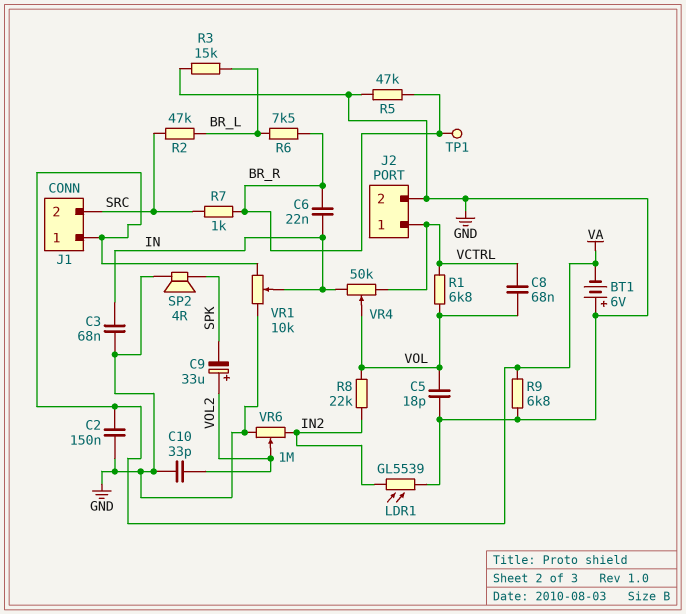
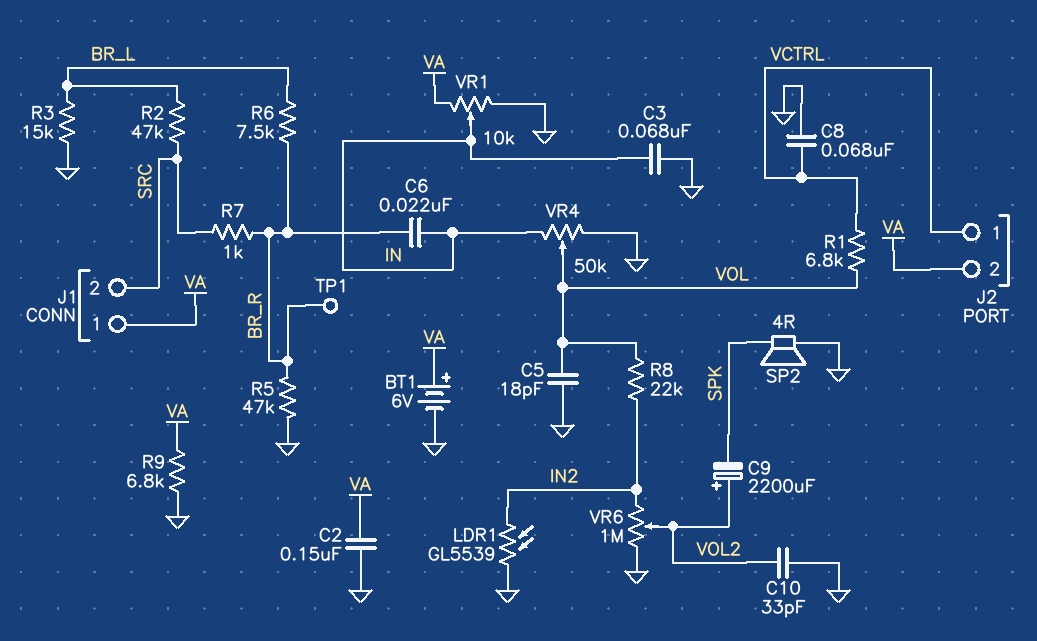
BT1: 6V (plus GND, minus VA) -> 6V (plus VA, minus GND)
C8: 68nF (VCTRL, VOL) -> 68nF (GND, VCTRL)
C9: 33uF (plus VOL2, minus SPK) -> 2200uF (plus VOL2, minus SPK)
J2 pin 2: GND -> VA
VR4: 50k (IN, VCTRL, wiper VOL) -> 50k (GND, IN, wiper VOL)

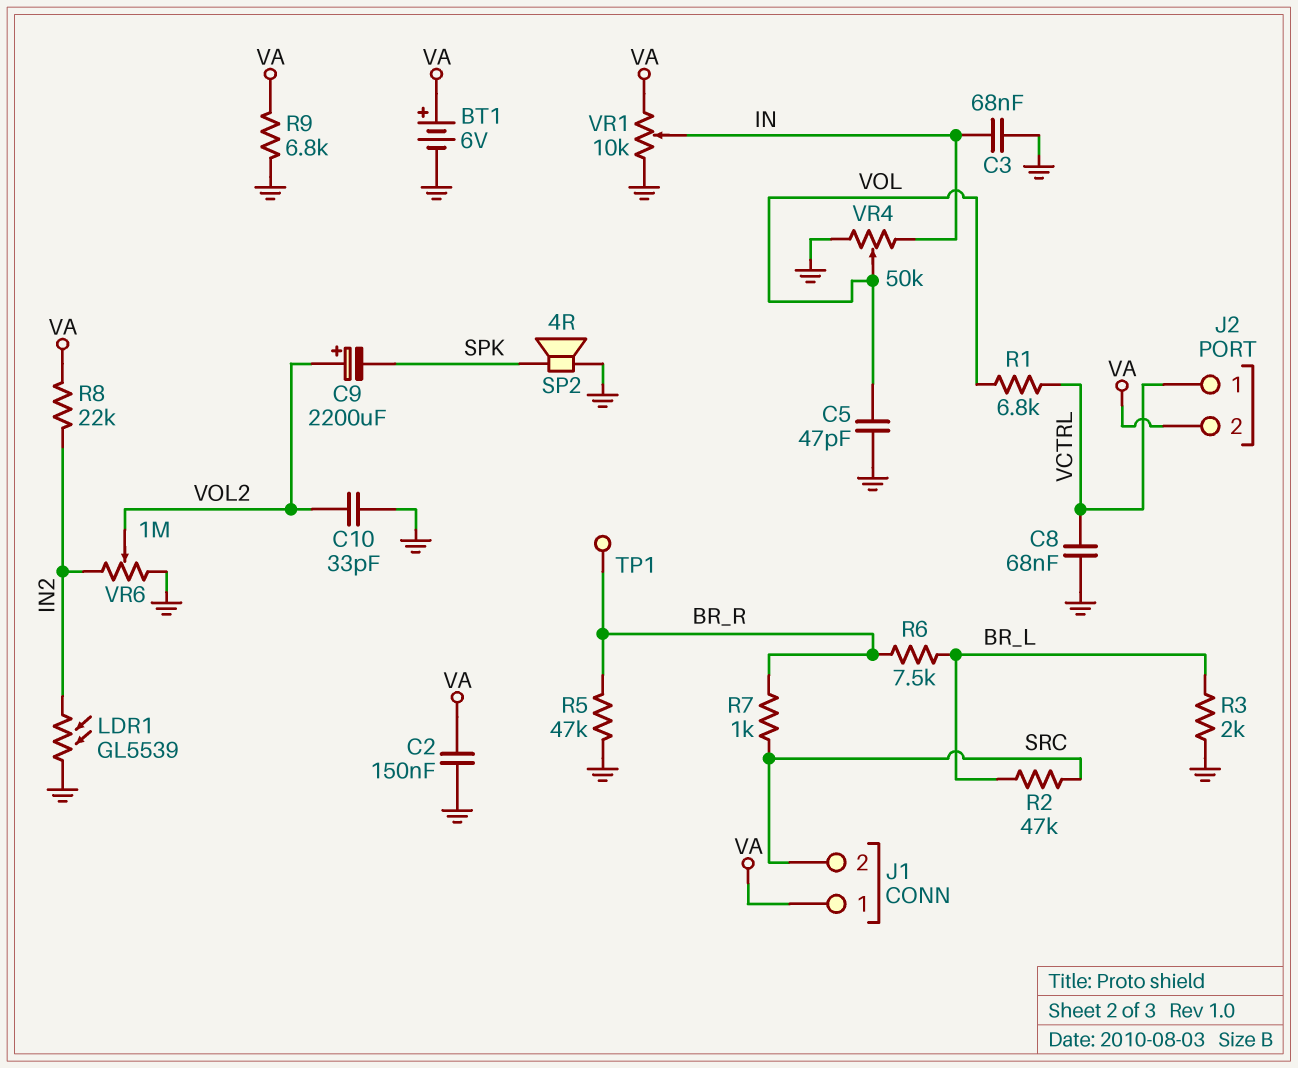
C5: 18pF (GND, VOL) -> 47pF (GND, VOL)
C6: 22nF (BR_R, IN) -> none
R3: 15k (BR_L, GND) -> 2k (BR_L, GND)
R8: 22k (IN2, VOL) -> 22k (IN2, VA)

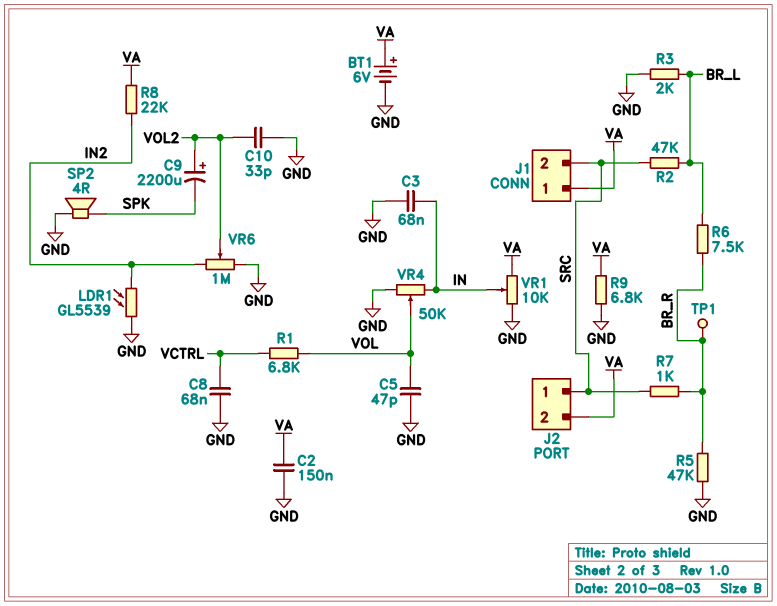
J2 pin 1: VCTRL -> SRC

